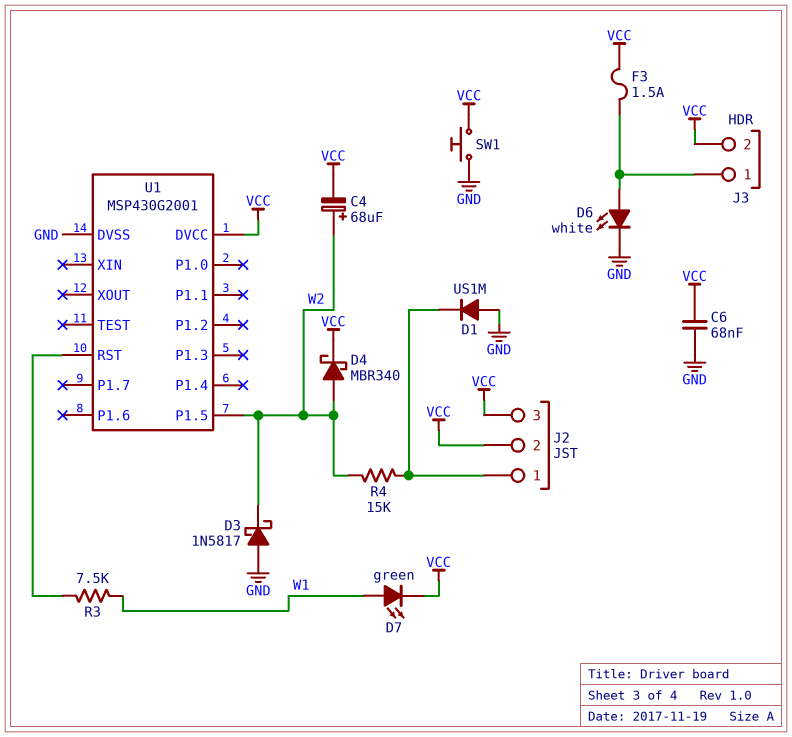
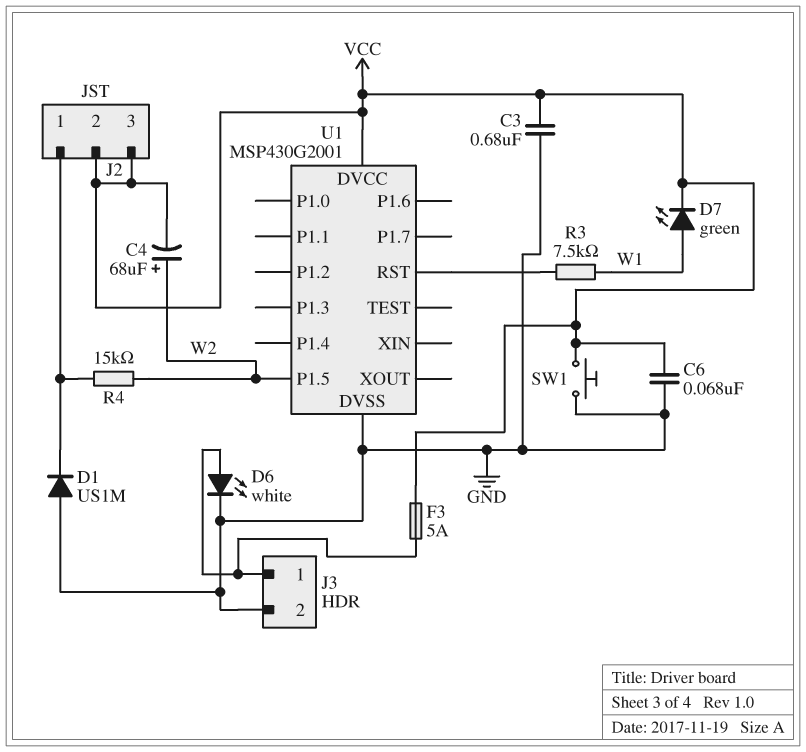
C3: none -> 680nF (GND, VCC)
D3: schottky 1N5817 (A GND, K W2) -> none
D4: schottky MBR340 (A W2, K VCC) -> none
F3: 1.5A (J3/1, VCC) -> 5A (J3/1, VCC)
J3 pin 2: VCC -> GND

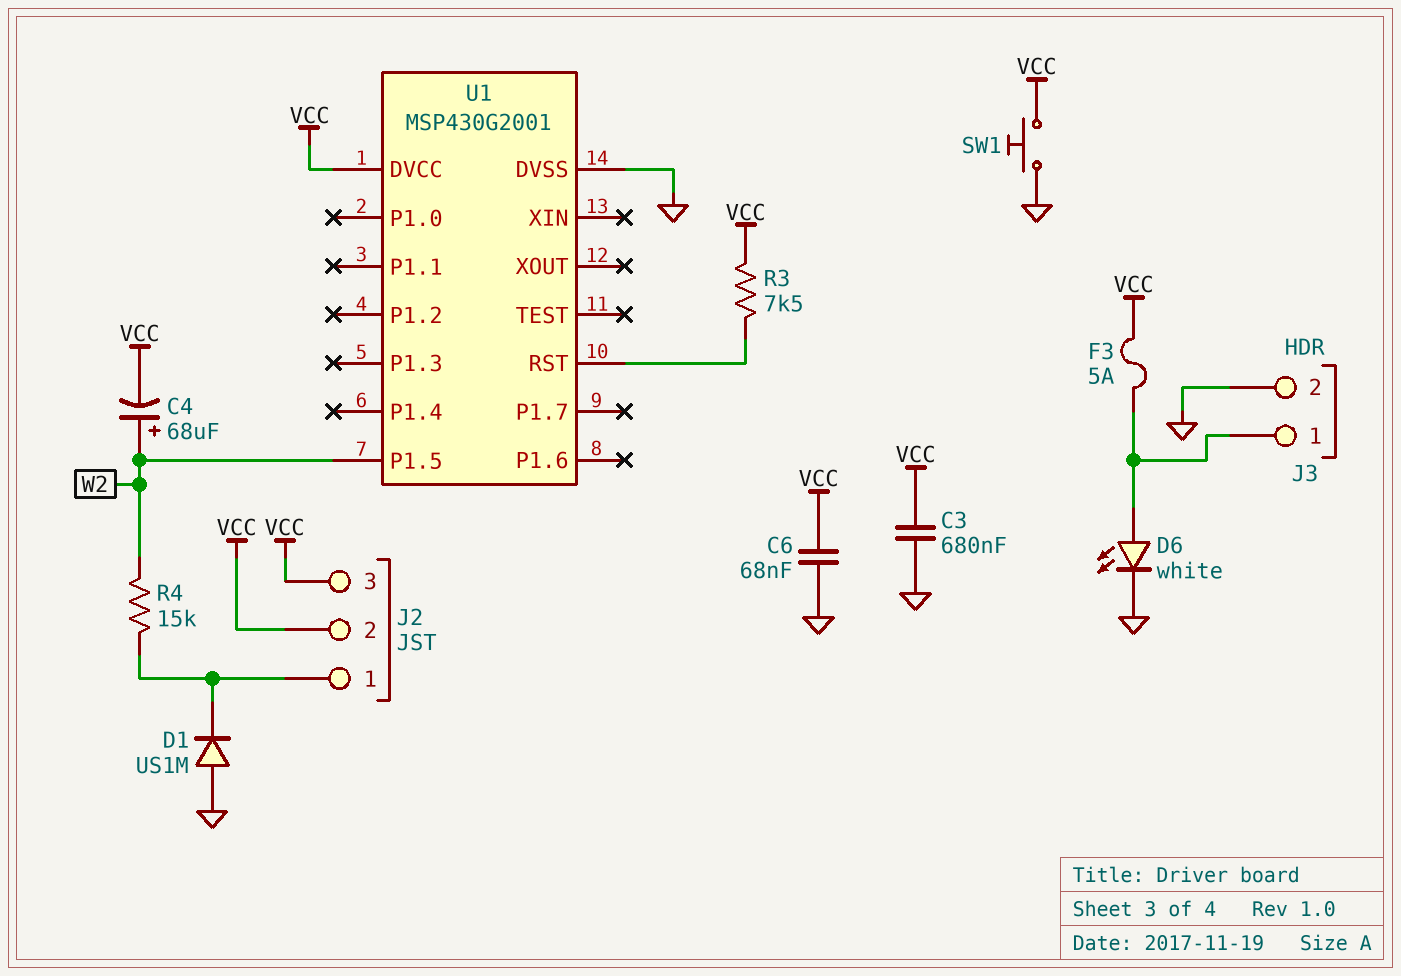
D7: LED green (A W1, K VCC) -> none
R3: 7.5k (U1/RST, W1) -> 7.5k (U1/RST, VCC)

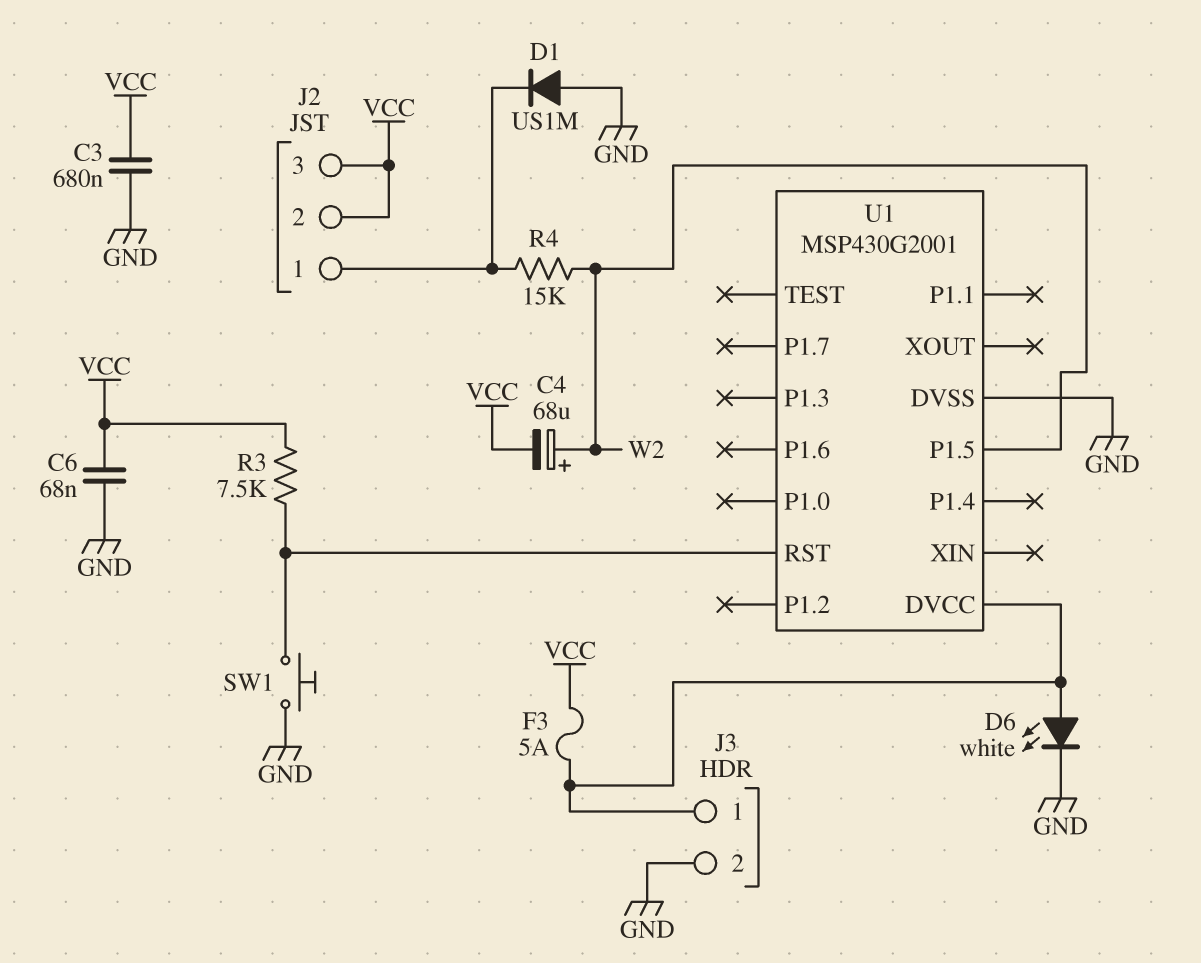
SW1: button (GND, VCC) -> button (GND, U1/RST)
U1 pin DVCC: VCC -> J3/1

